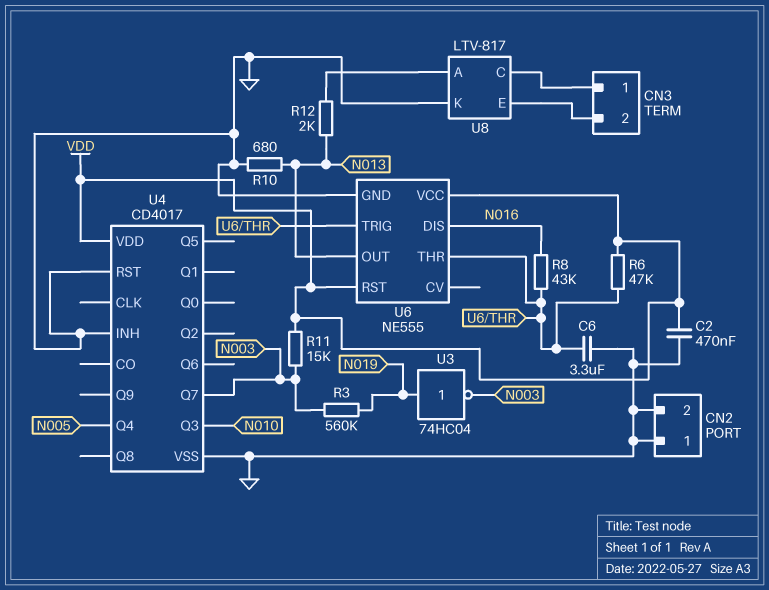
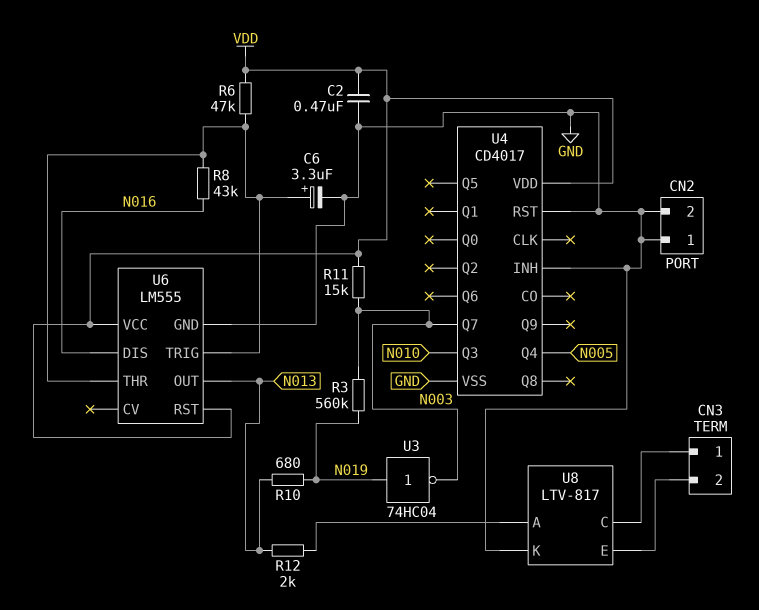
C6: 3.3uF (GND, U6/THR) -> 3.3uF (plus U6/THR, minus GND)
R10: 680 (GND, N013) -> 680 (N013, N019)
U6: NE555 -> LM555

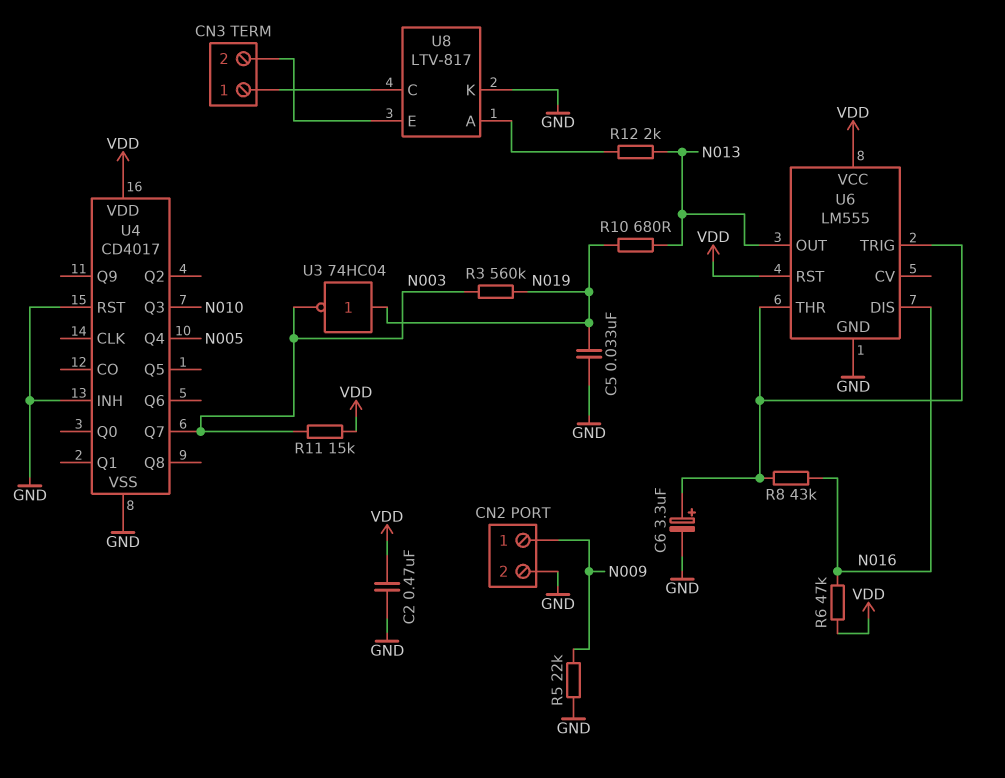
C5: none -> 33nF (GND, N019)
CN2 pin 1: GND -> N009
R5: none -> 22k (GND, N009)
R6: 47k (U6/THR, VDD) -> 47k (N016, VDD)

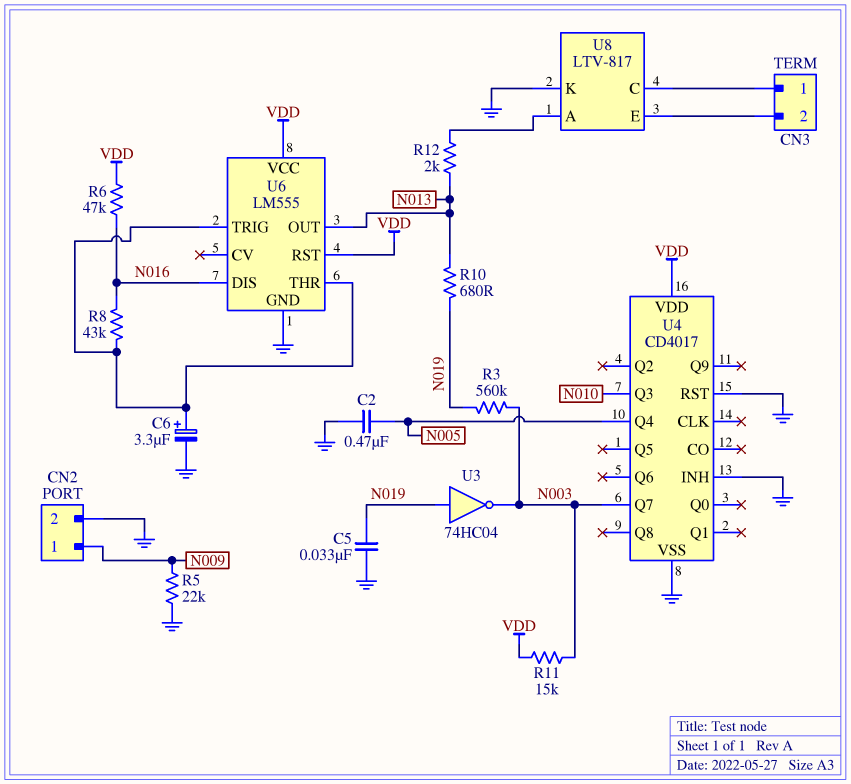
C2: 470nF (GND, VDD) -> 470nF (GND, N005)

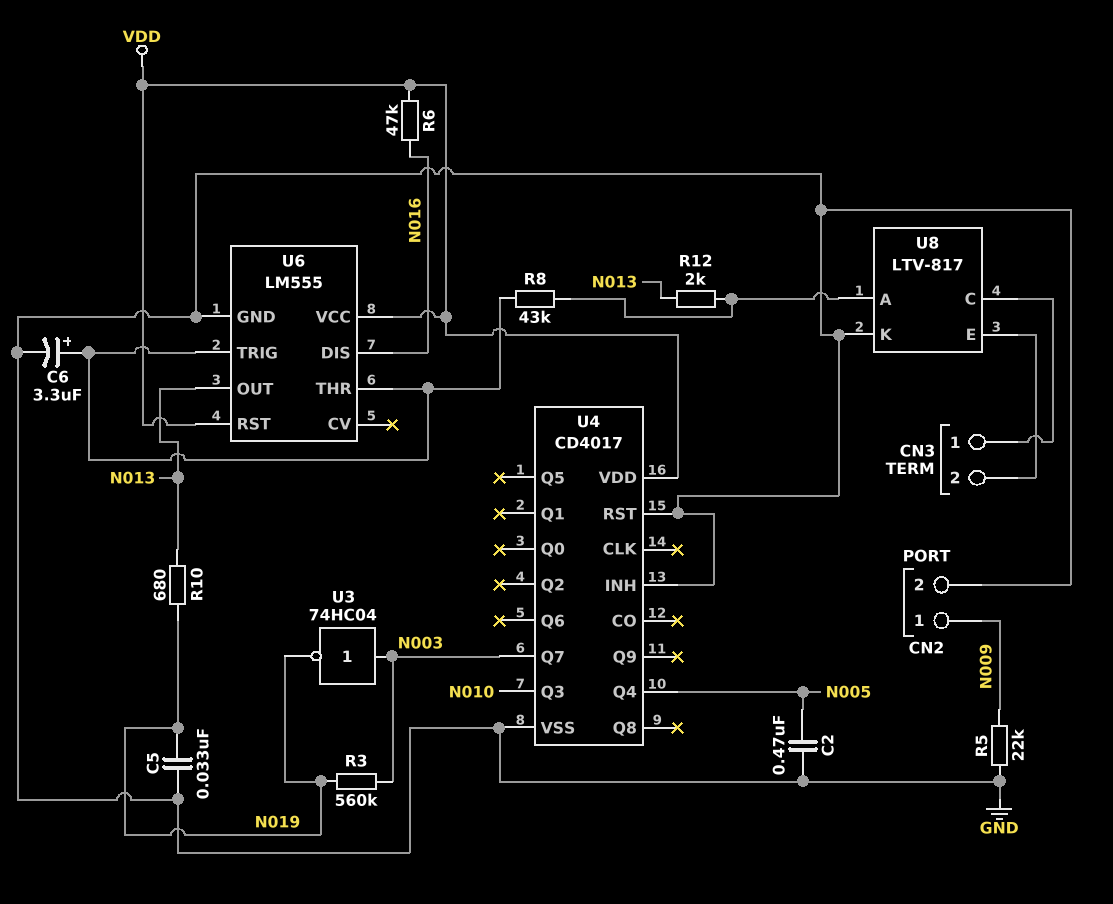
R8: 43k (N016, U6/THR) -> 43k (U6/THR, U8/A)
R11: 15k (N003, VDD) -> none
U3: NOT 74HC04 (in N019, out N003) -> NOT 74HC04 (in N003, out N019)

